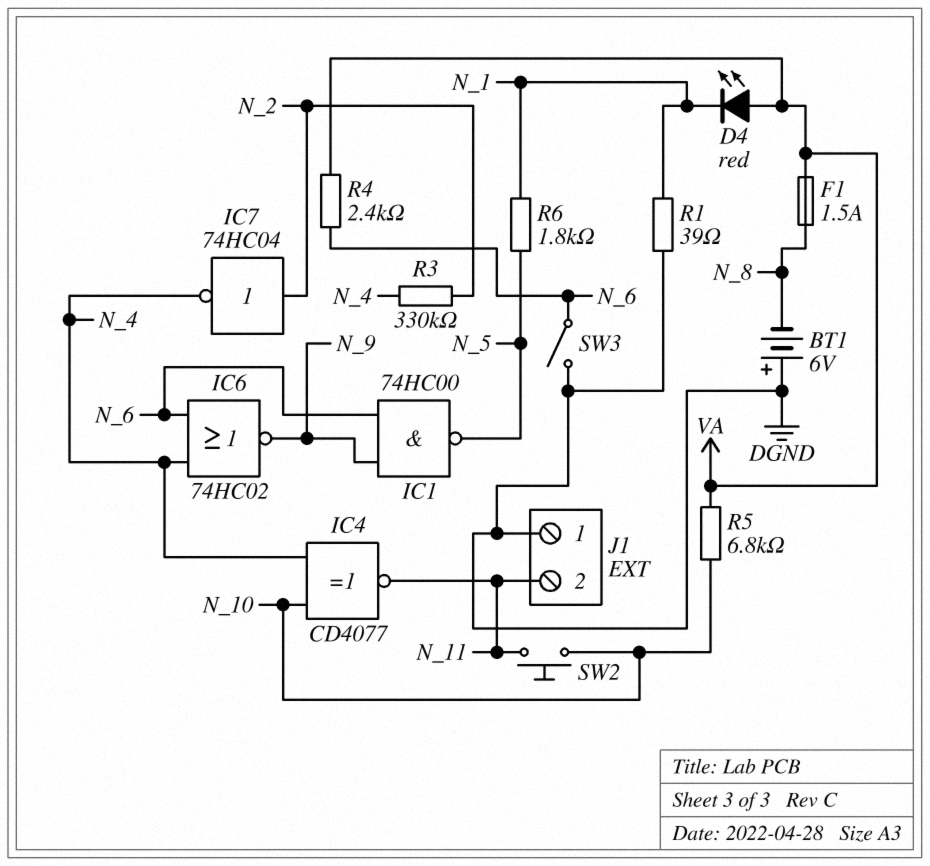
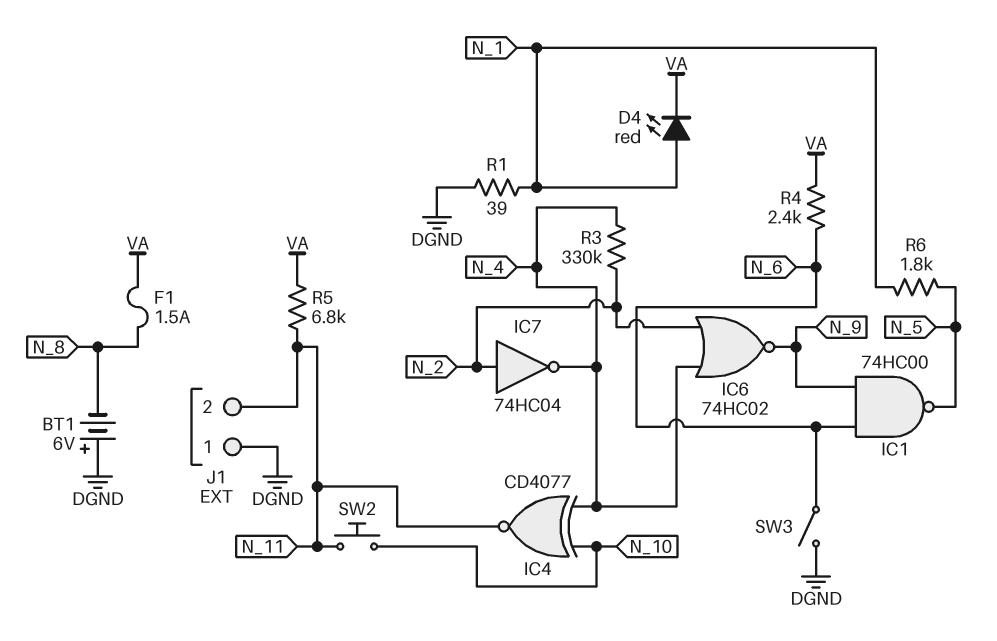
D4: LED red (A VA, K N_1) -> LED red (A N_1, K VA)
IC6: NOR 74HC02 (in N_4, in N_6, out N_9) -> NOR 74HC02 (in N_2, in N_4, out N_9)
R5: 6.8k (N_10, VA) -> 6.8k (N_11, VA)

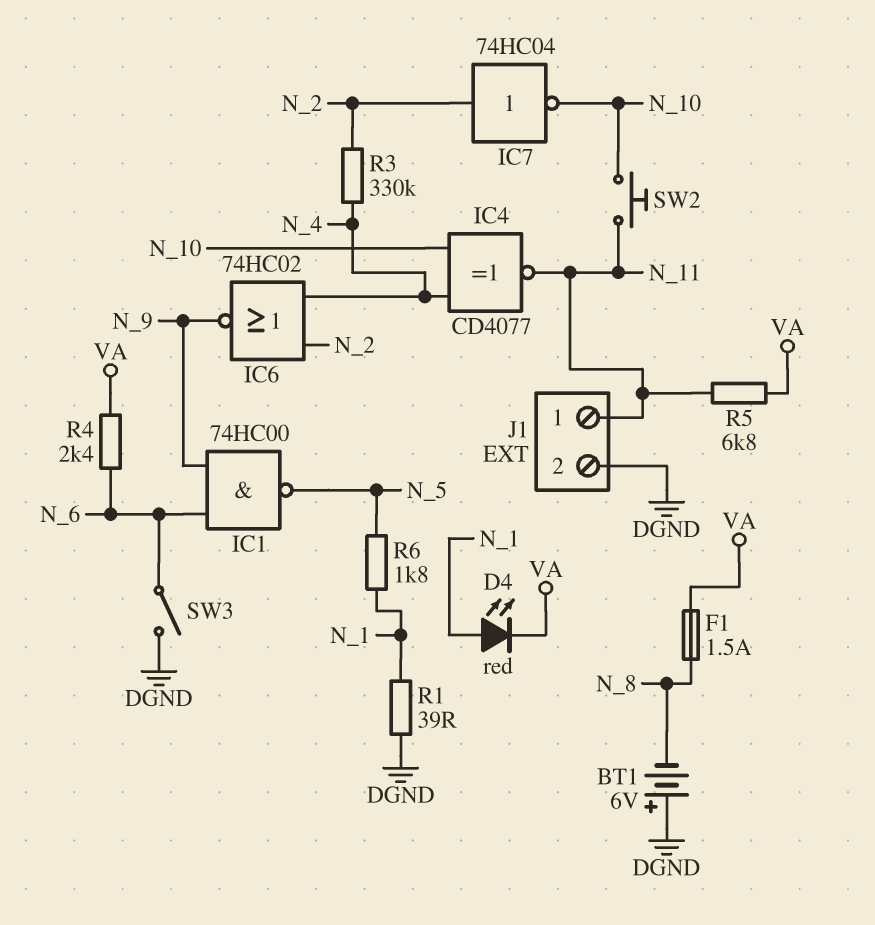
IC7: NOT 74HC04 (in N_2, out N_4) -> NOT 74HC04 (in N_2, out N_10)
J1 pin 1: DGND -> N_11
J1 pin 2: N_11 -> DGND

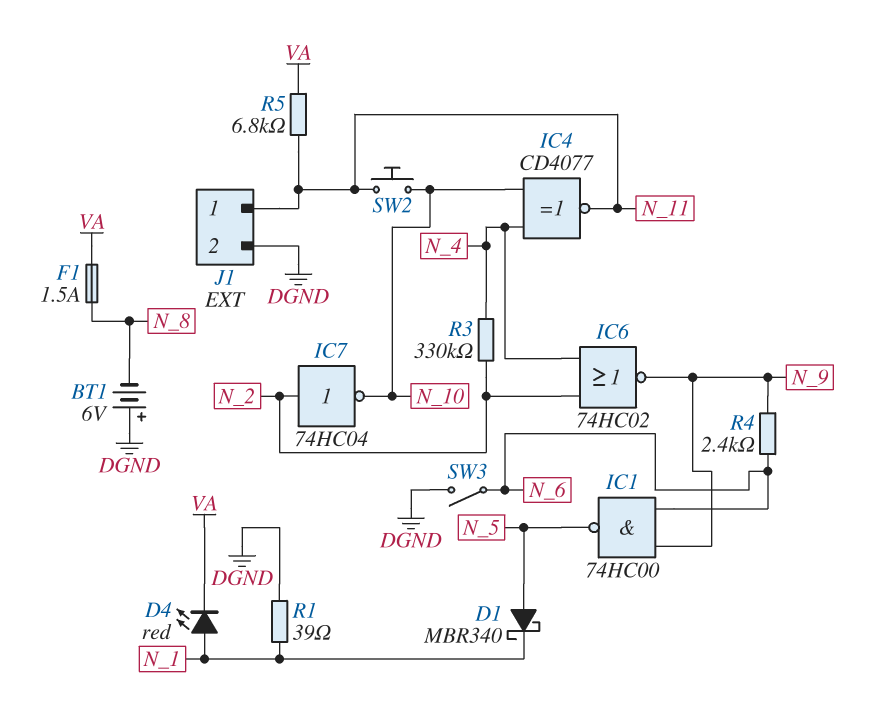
D1: none -> schottky MBR340 (A N_5, K N_1)
R4: 2.4k (N_6, VA) -> 2.4k (N_6, N_9)
R6: 1.8k (N_1, N_5) -> none

